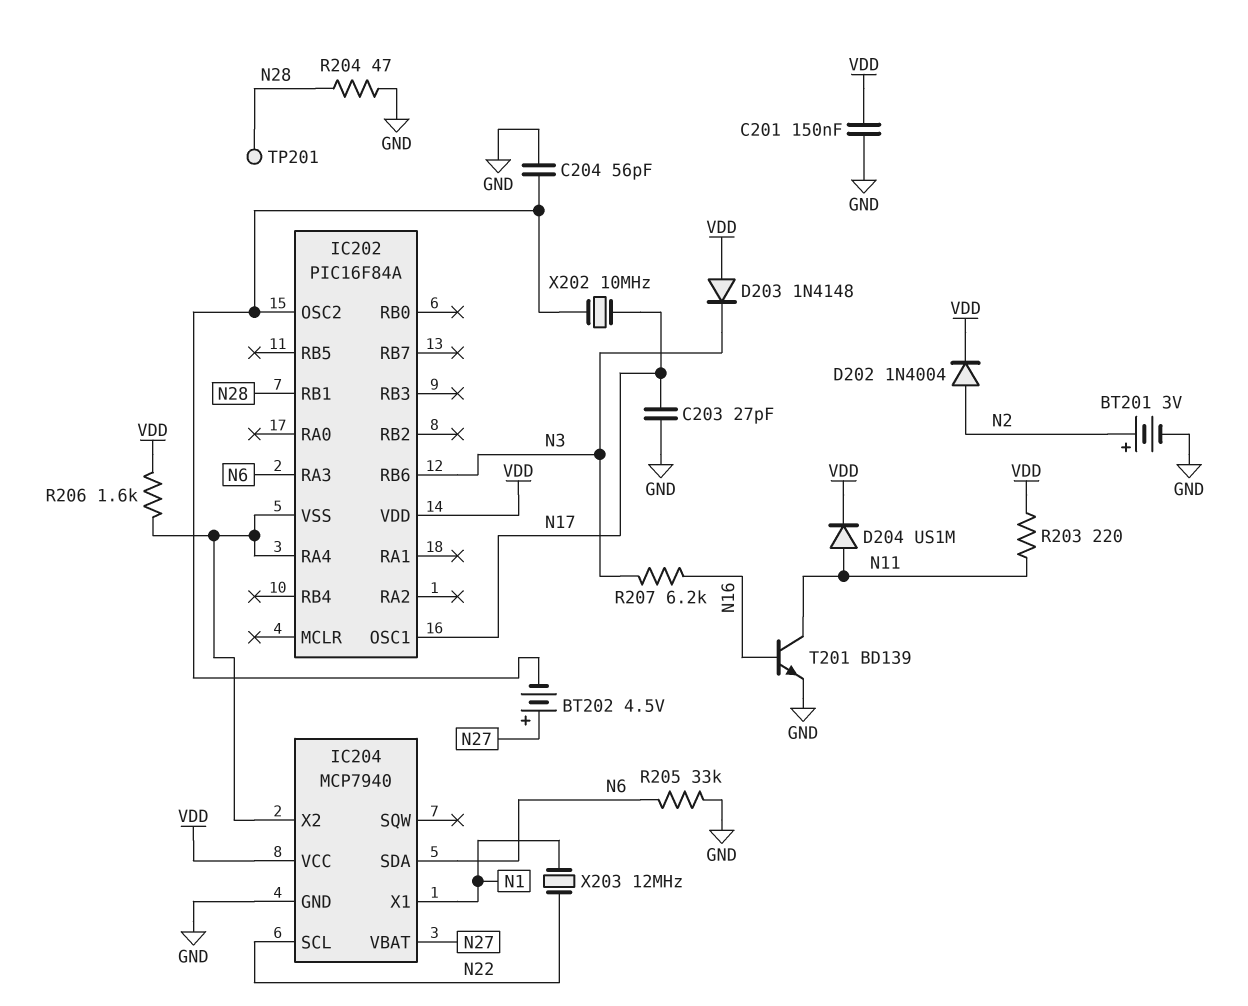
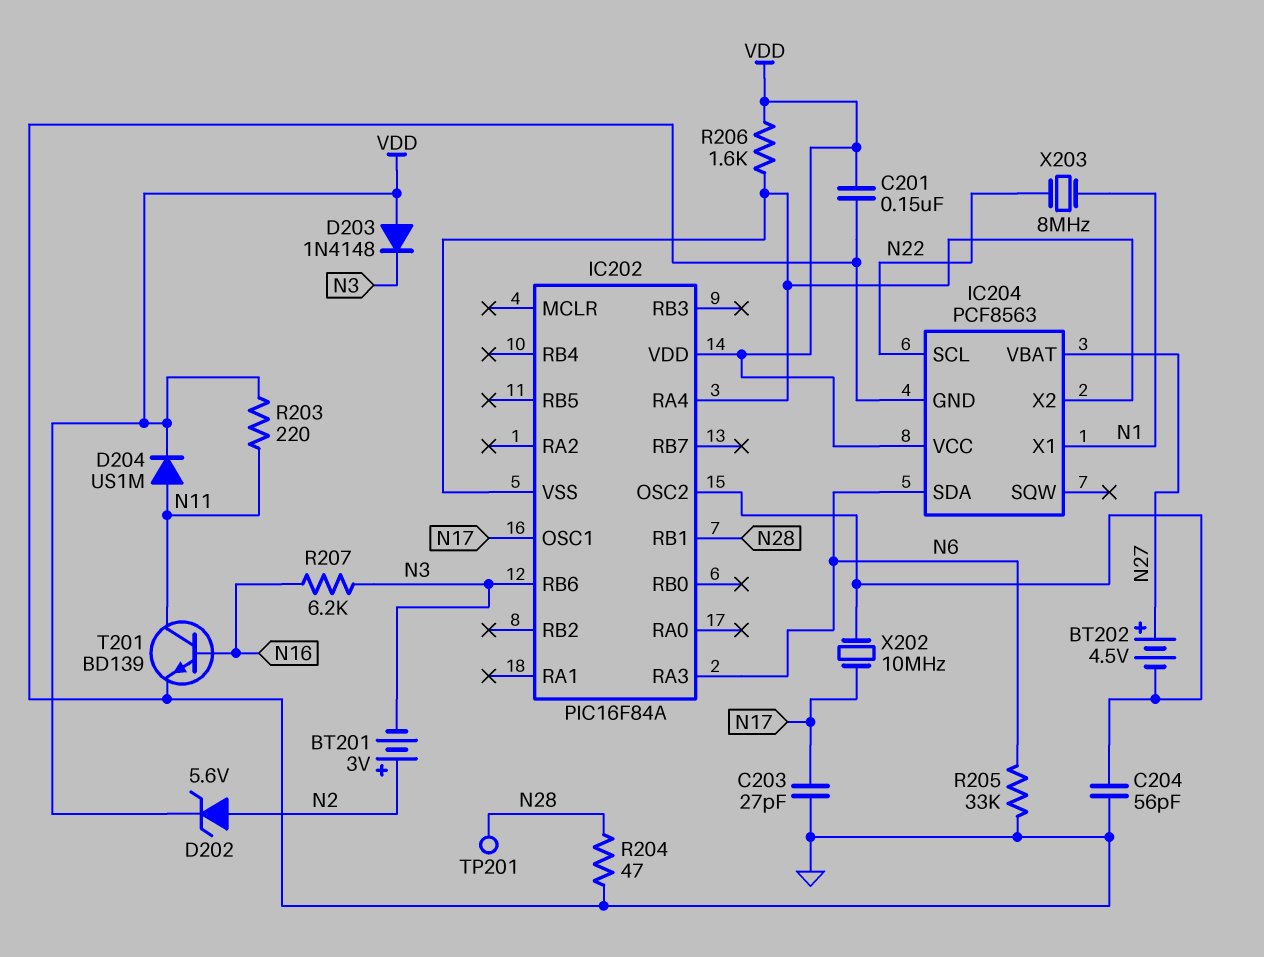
BT201: 3V (plus N2, minus GND) -> 3V (plus N2, minus N3)
D202: diode 1N4004 (A N2, K VDD) -> zener 5.6V (A N2, K VDD)
IC204: MCP7940 -> PCF8563
X203: 12MHz (N1, N22) -> 8MHz (N1, N22)

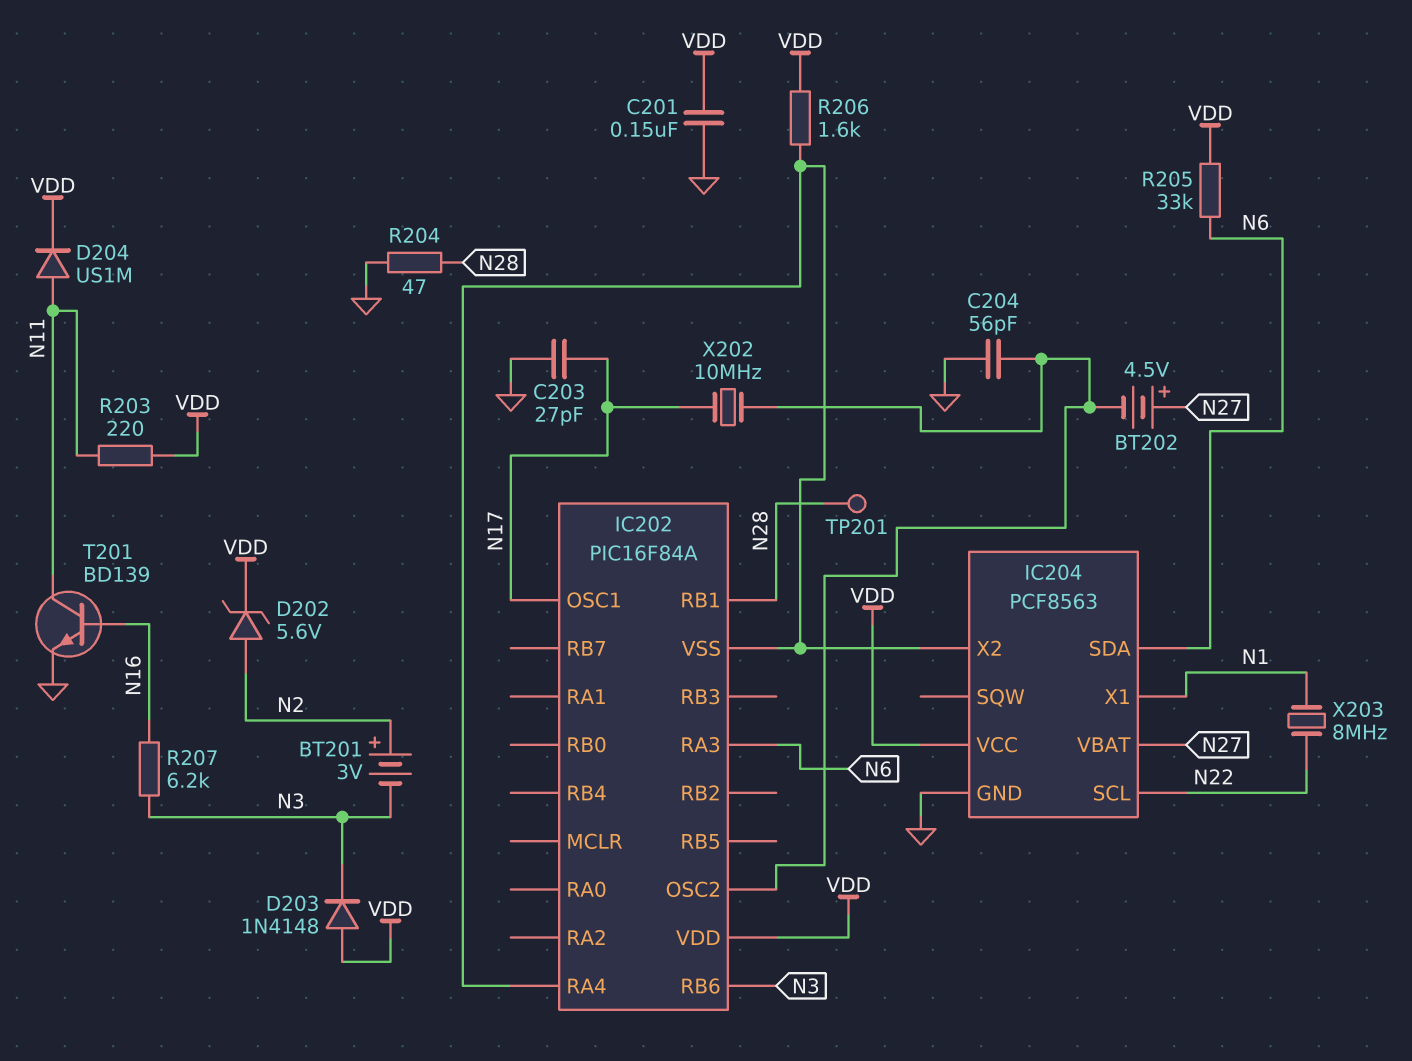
R205: 33k (GND, N6) -> 33k (N6, VDD)

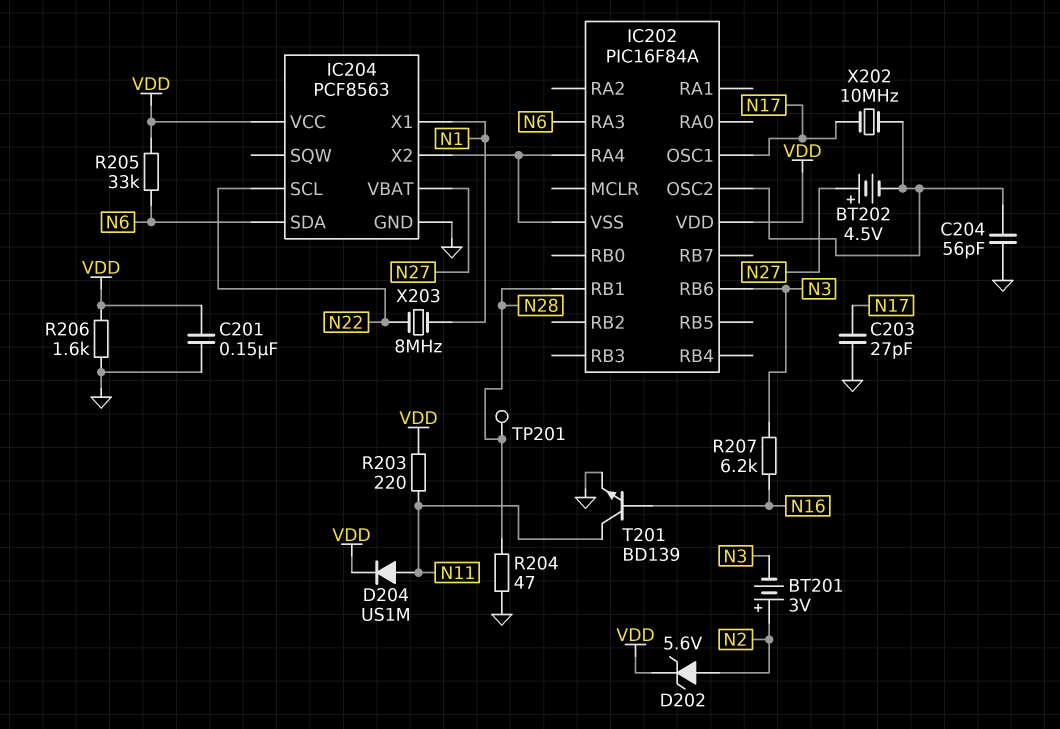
D203: diode 1N4148 (A VDD, K N3) -> none
R206: 1.6k (IC202/RA4, VDD) -> 1.6k (GND, VDD)

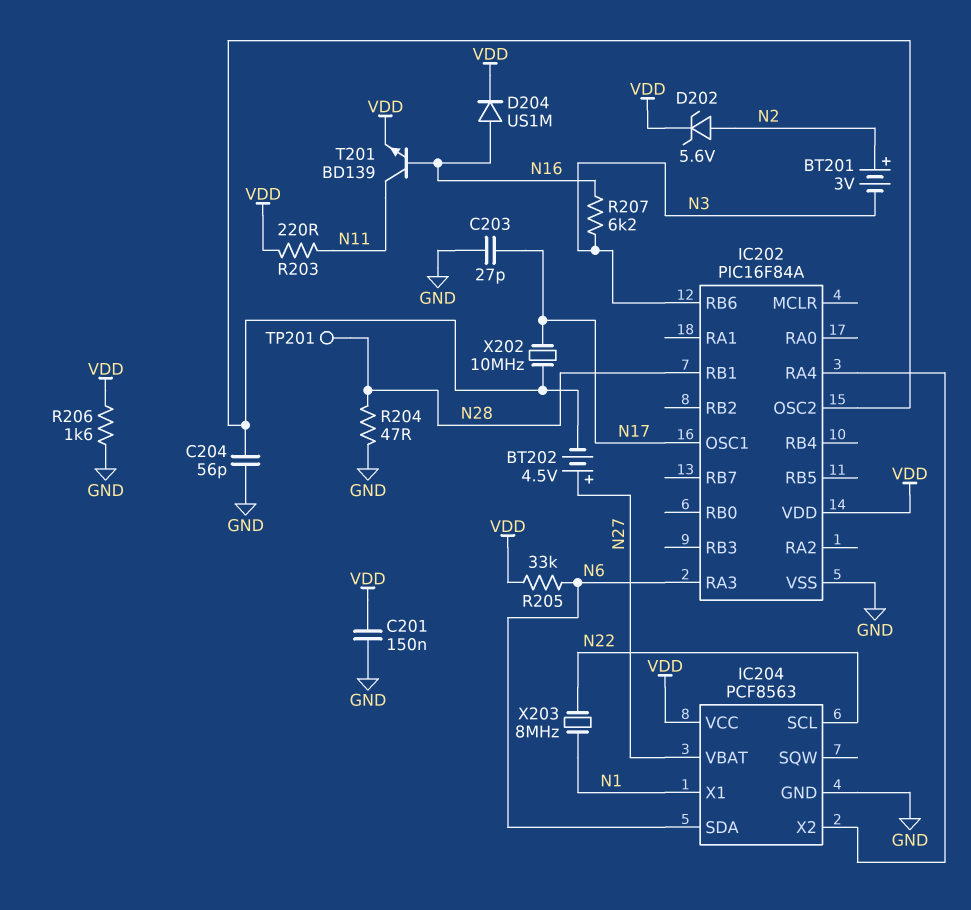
D204: diode US1M (A N11, K VDD) -> diode US1M (A N16, K VDD)
IC202 pin VSS: IC202/RA4 -> GND
T201: NPN BD139 (B N16, C N11, E GND) -> NPN BD139 (B N16, C N11, E VDD)

